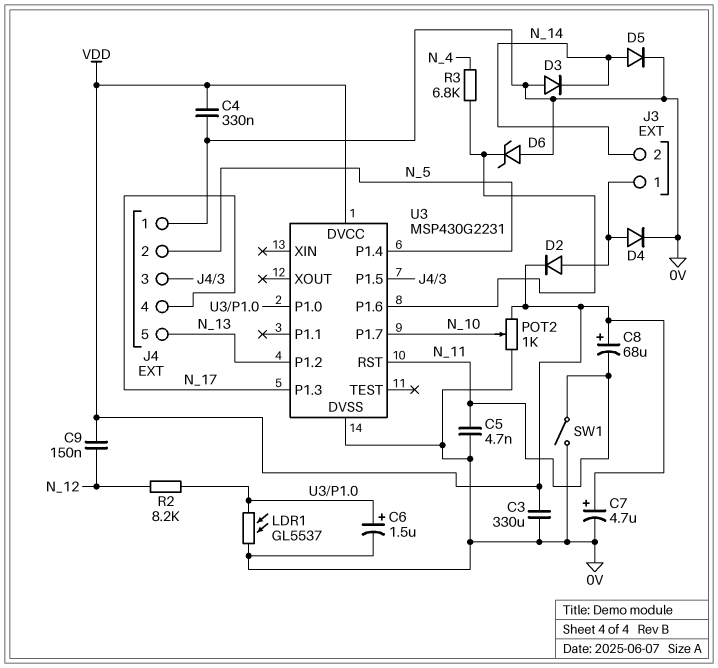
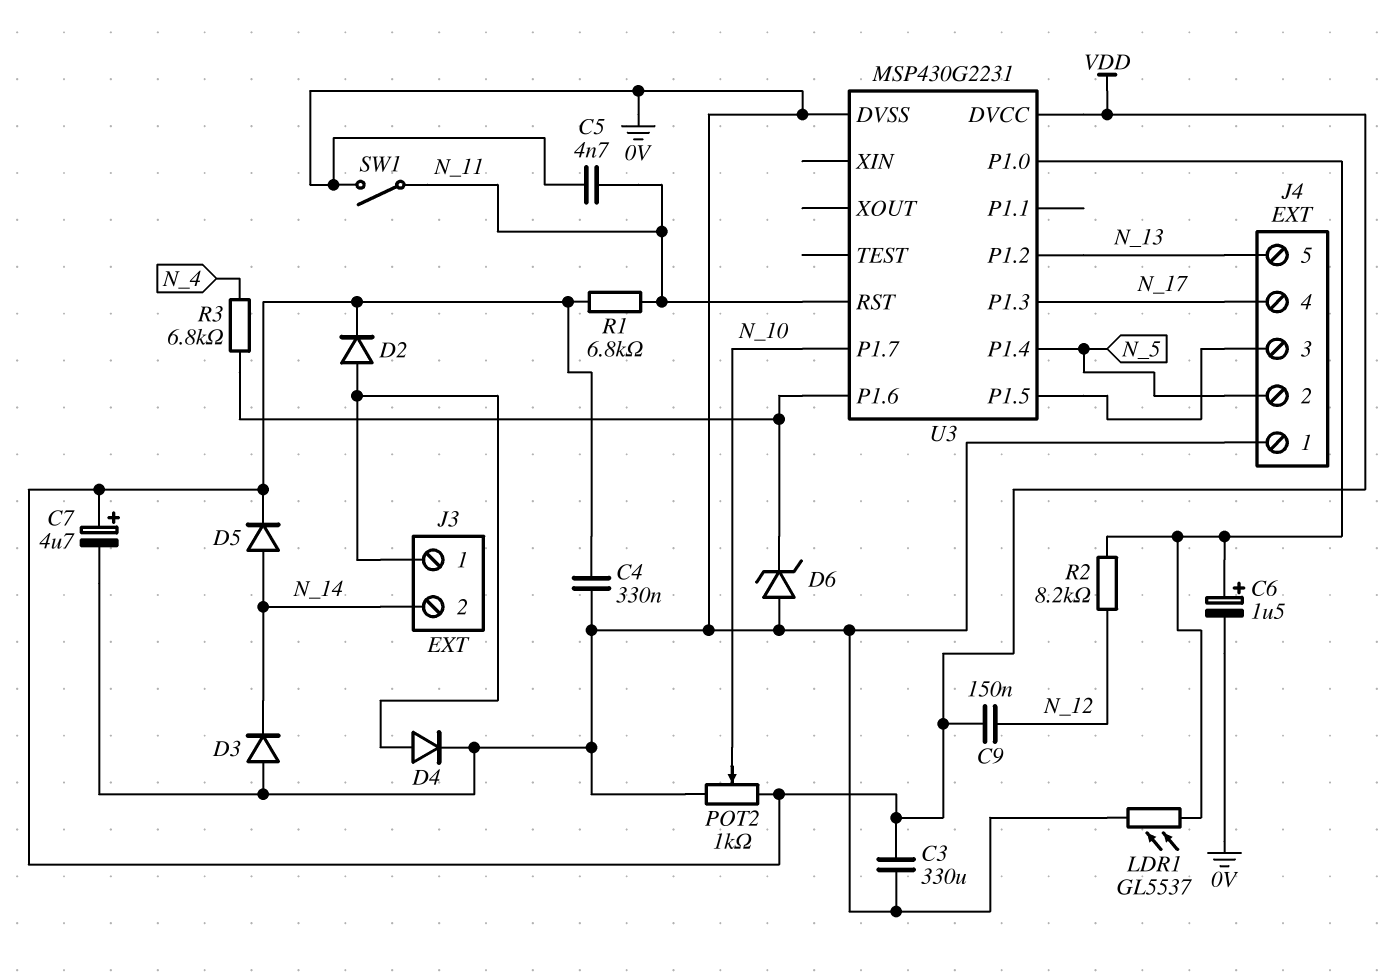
C8: 68uF (plus VDD, minus N_11) -> none
D5: diode (A N_14, K 0V) -> diode (A N_14, K VDD)
R1: none -> 6.8k (N_11, VDD)

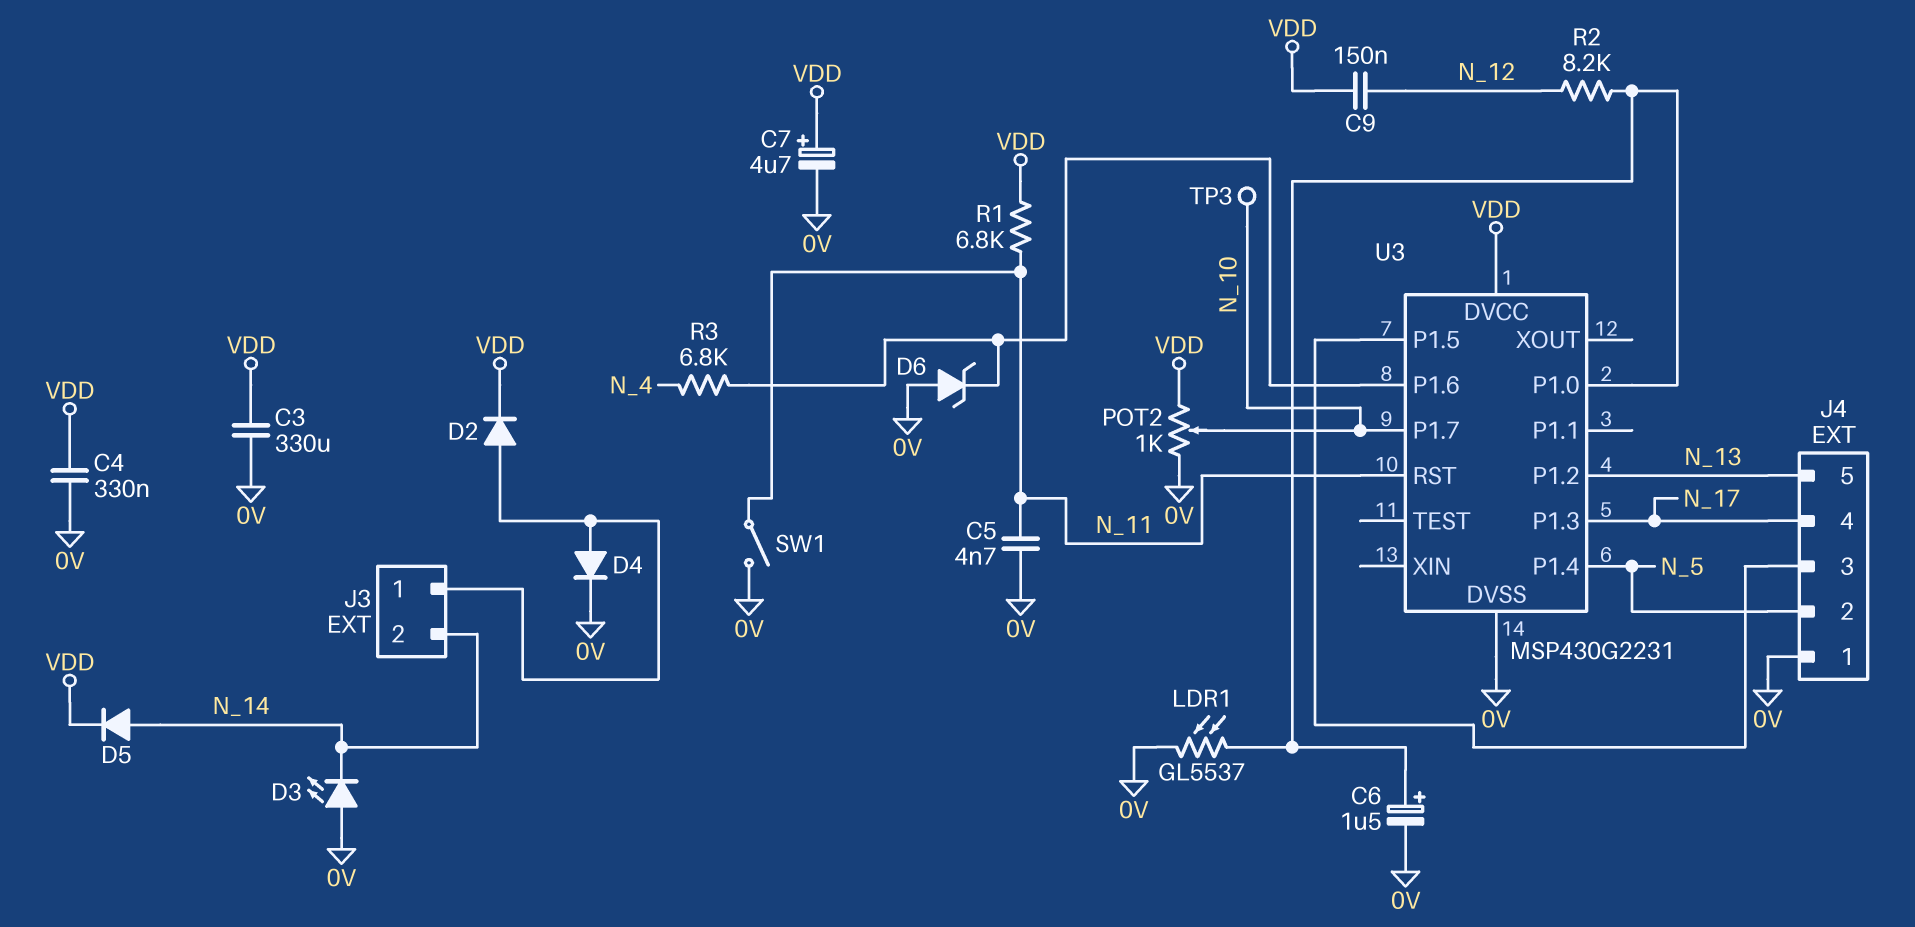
D3: diode (A 0V, K N_14) -> LED (A 0V, K N_14)
TP3: none -> test point (N_10)

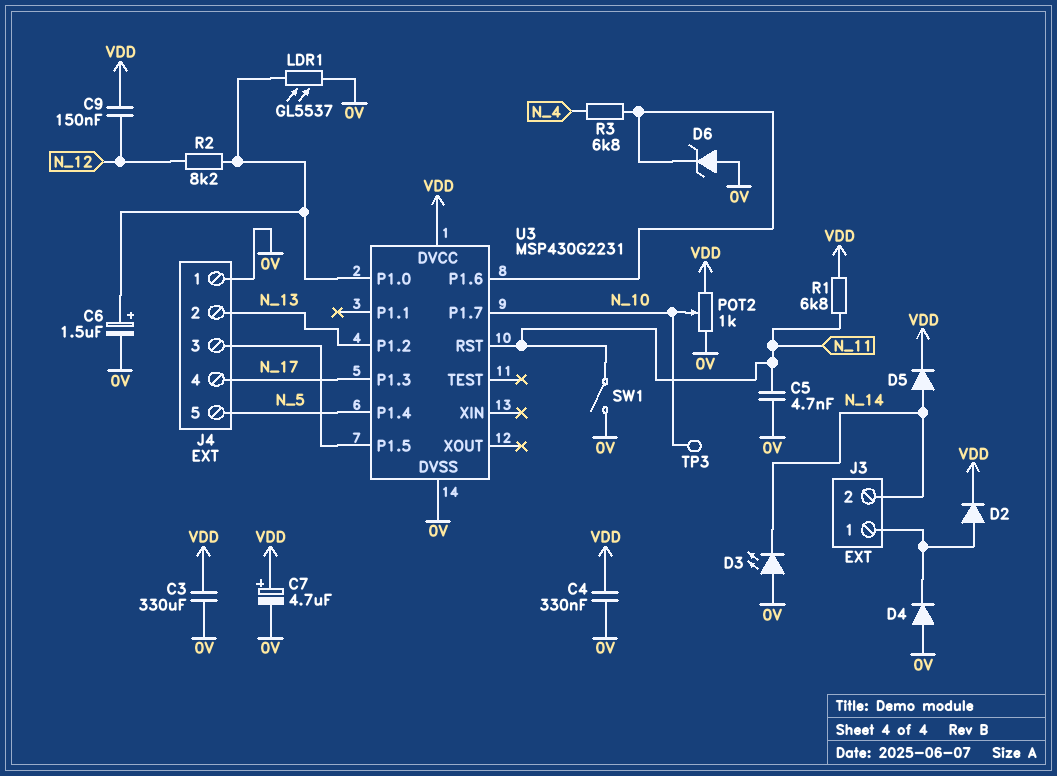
D4: diode (A J3/1, K 0V) -> diode (A 0V, K J3/1)
J4 pin 2: N_5 -> N_13
J4 pin 5: N_13 -> N_5

